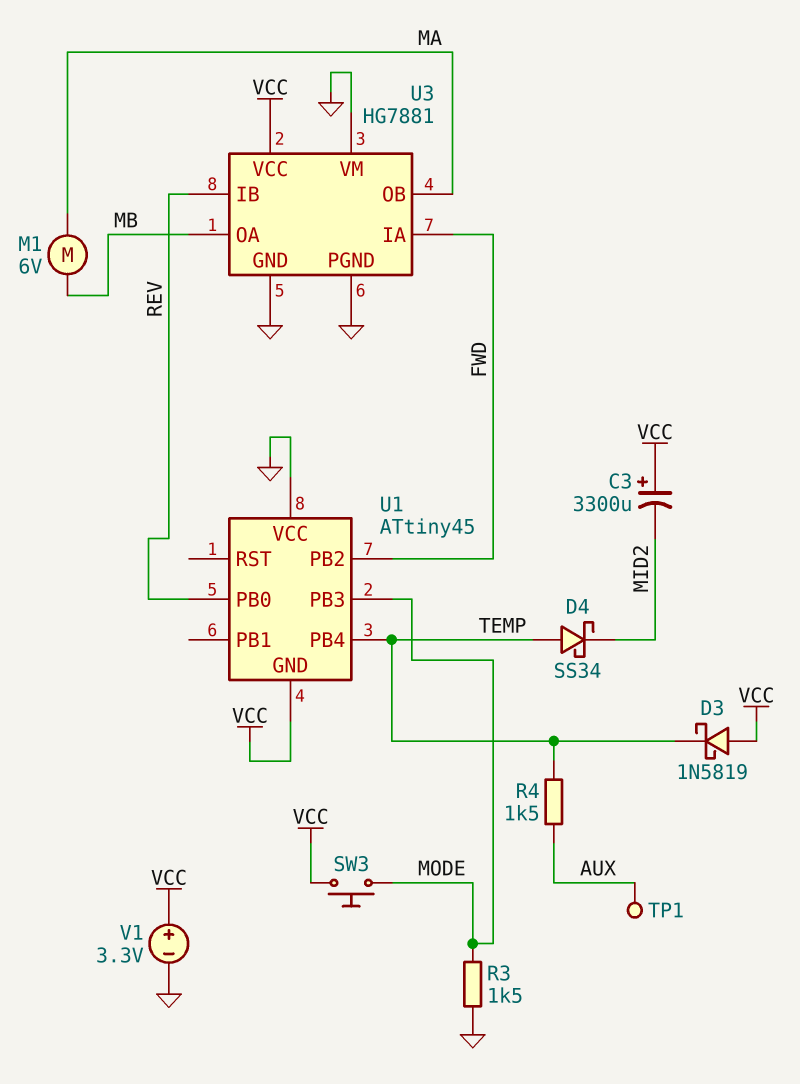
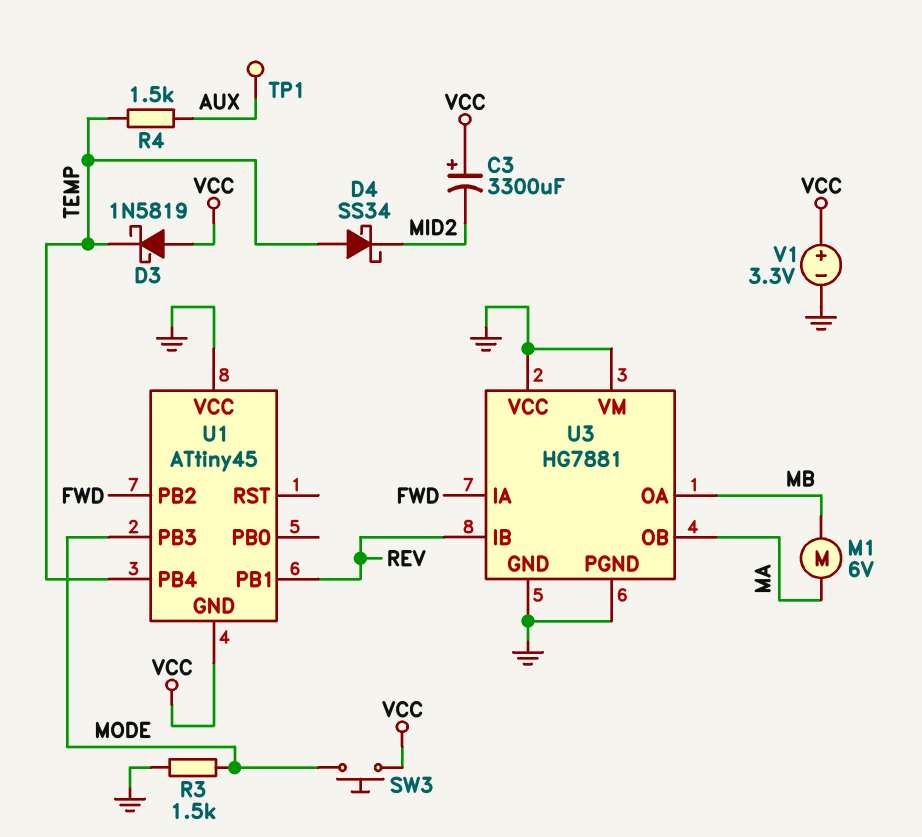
U1 pin PB0: REV -> none
U1 pin PB1: none -> REV
U3 pin VCC: VCC -> GND

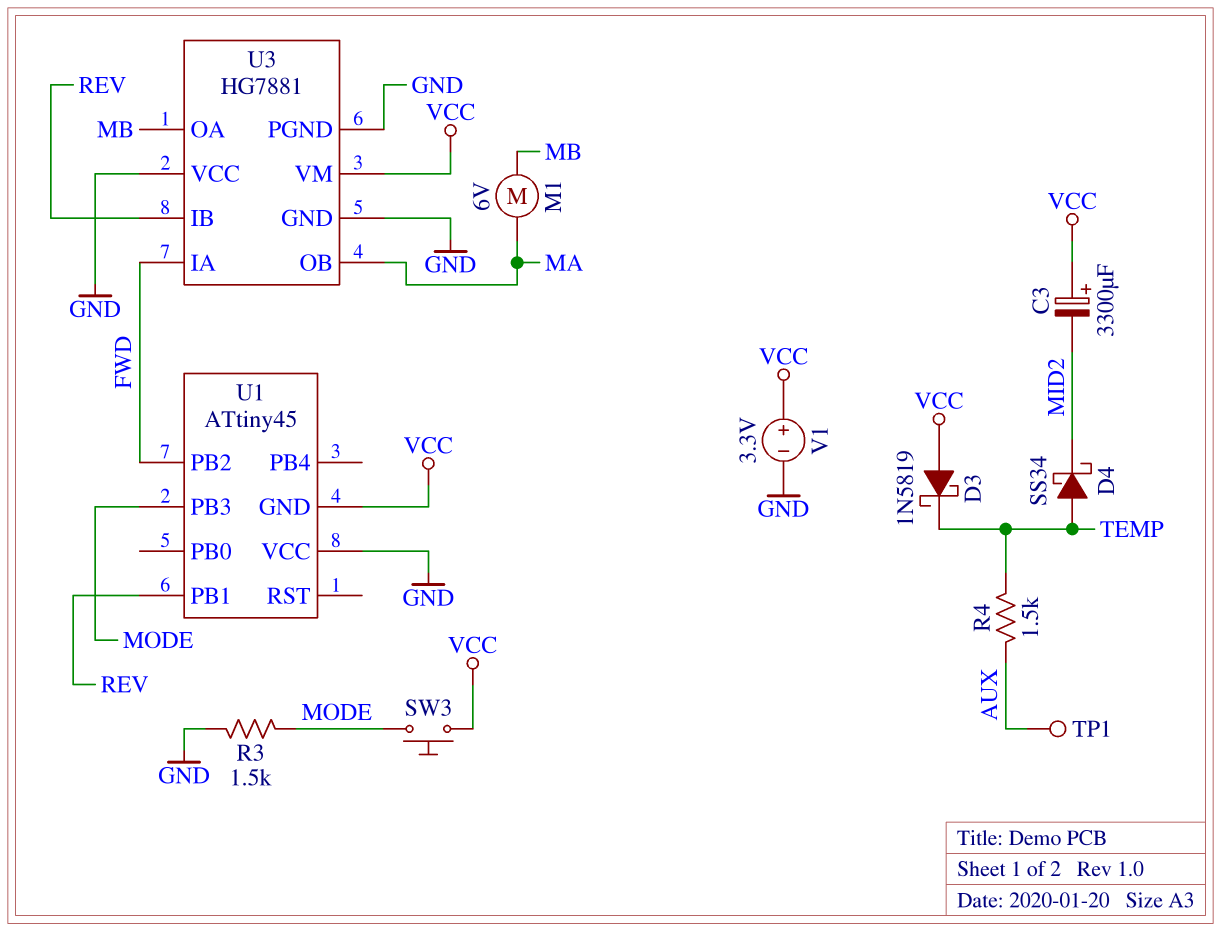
U1 pin PB4: TEMP -> none
U3 pin VM: GND -> VCC

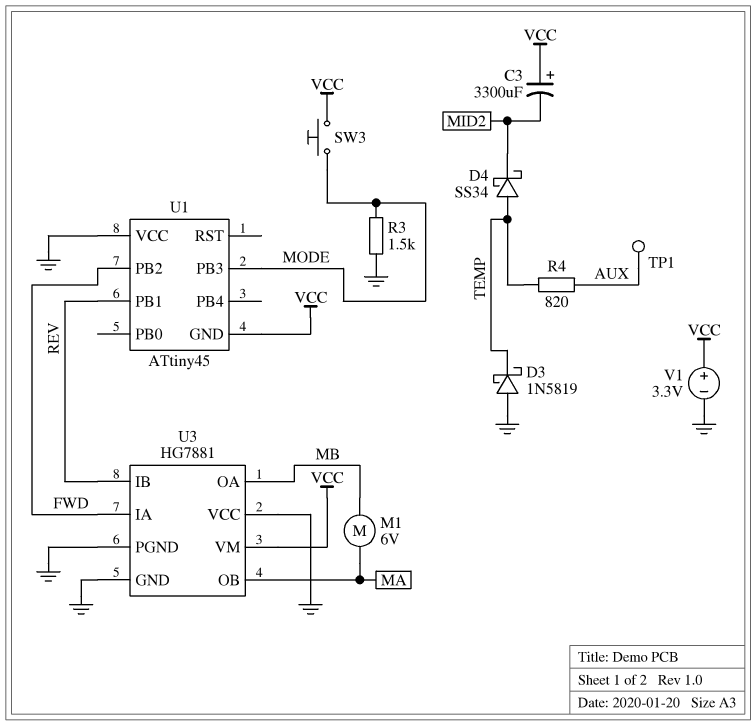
D3: schottky 1N5819 (A VCC, K TEMP) -> schottky 1N5819 (A GND, K TEMP)
R4: 1.5k (AUX, TEMP) -> 820 (AUX, TEMP)

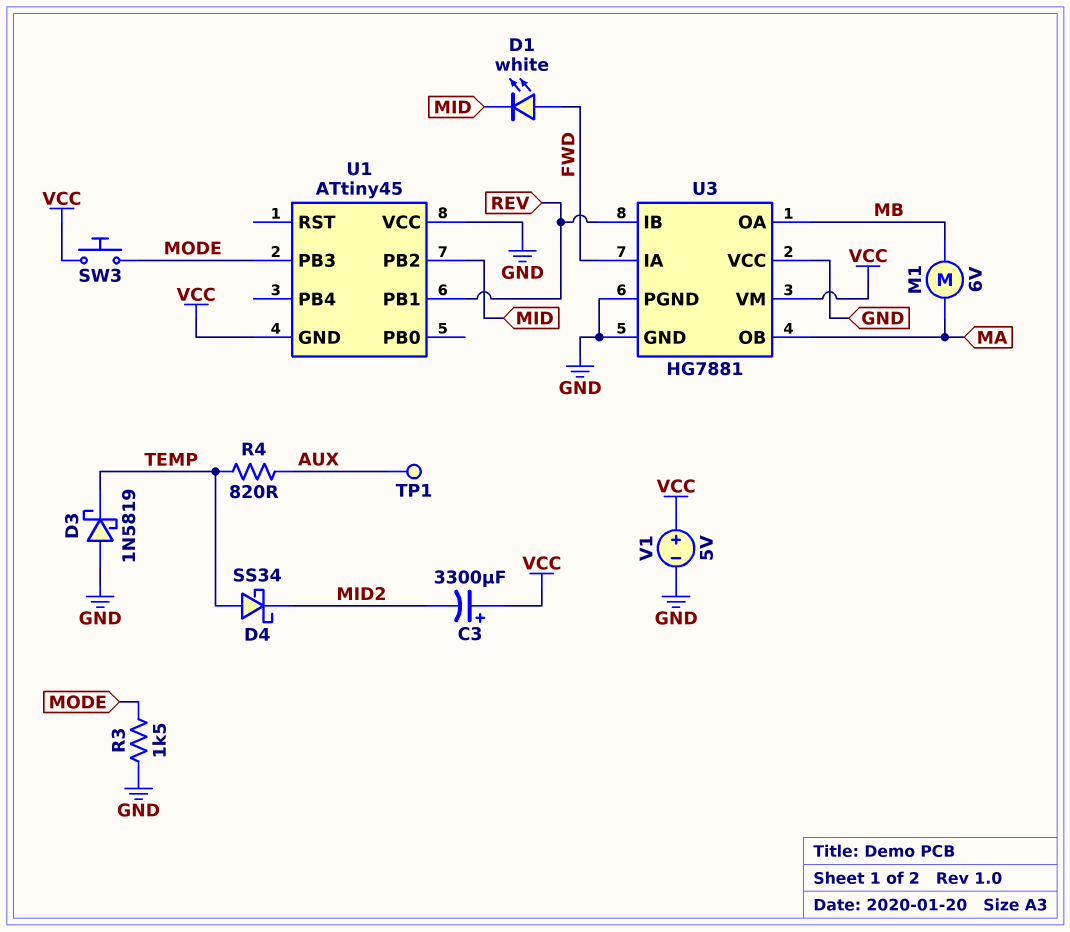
D1: none -> LED white (A FWD, K MID)
U1 pin PB2: FWD -> MID
V1: 3.3V (plus VCC, minus GND) -> 5V (plus VCC, minus GND)

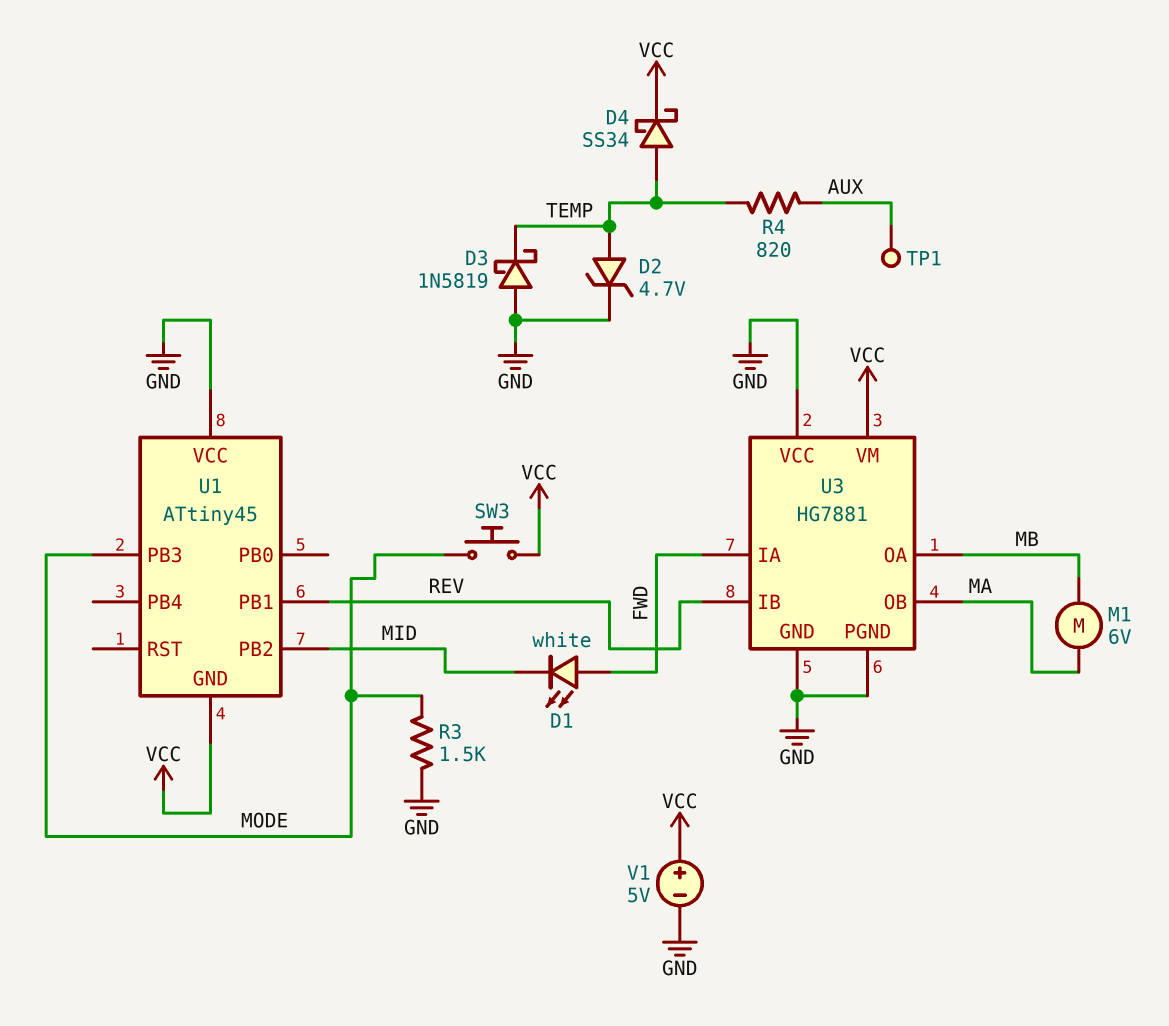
C3: 3300uF (plus VCC, minus MID2) -> none
D2: none -> zener 4.7V (A TEMP, K GND)
D4: schottky SS34 (A TEMP, K MID2) -> schottky SS34 (A TEMP, K VCC)

